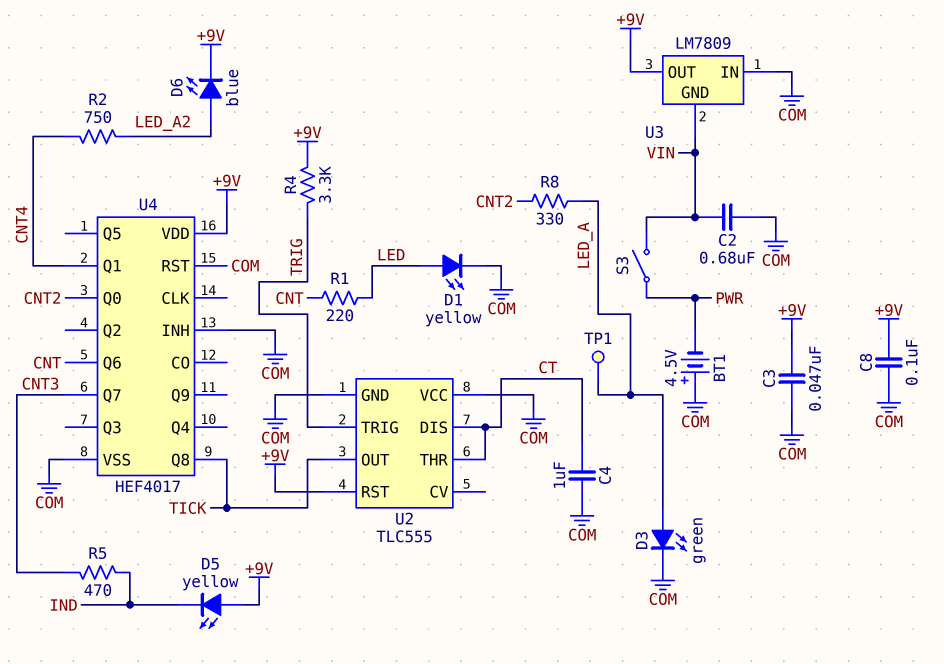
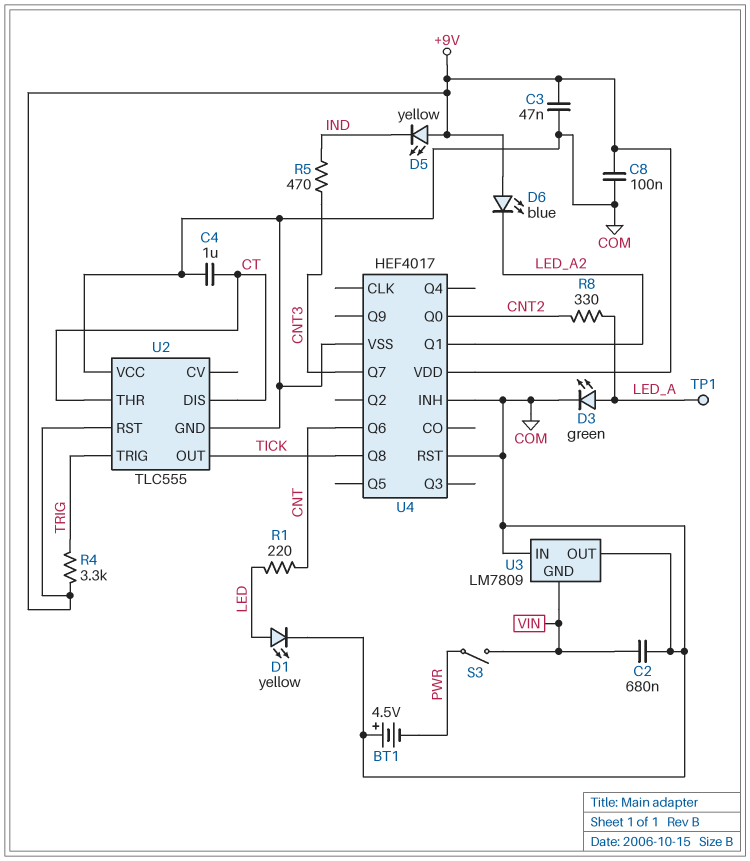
D6: LED blue (A LED_A2, K +9V) -> LED blue (A +9V, K LED_A2)
R2: 750 (CNT4, LED_A2) -> none
U3 pin OUT: +9V -> COM
U4 pin Q1: CNT4 -> LED_A2

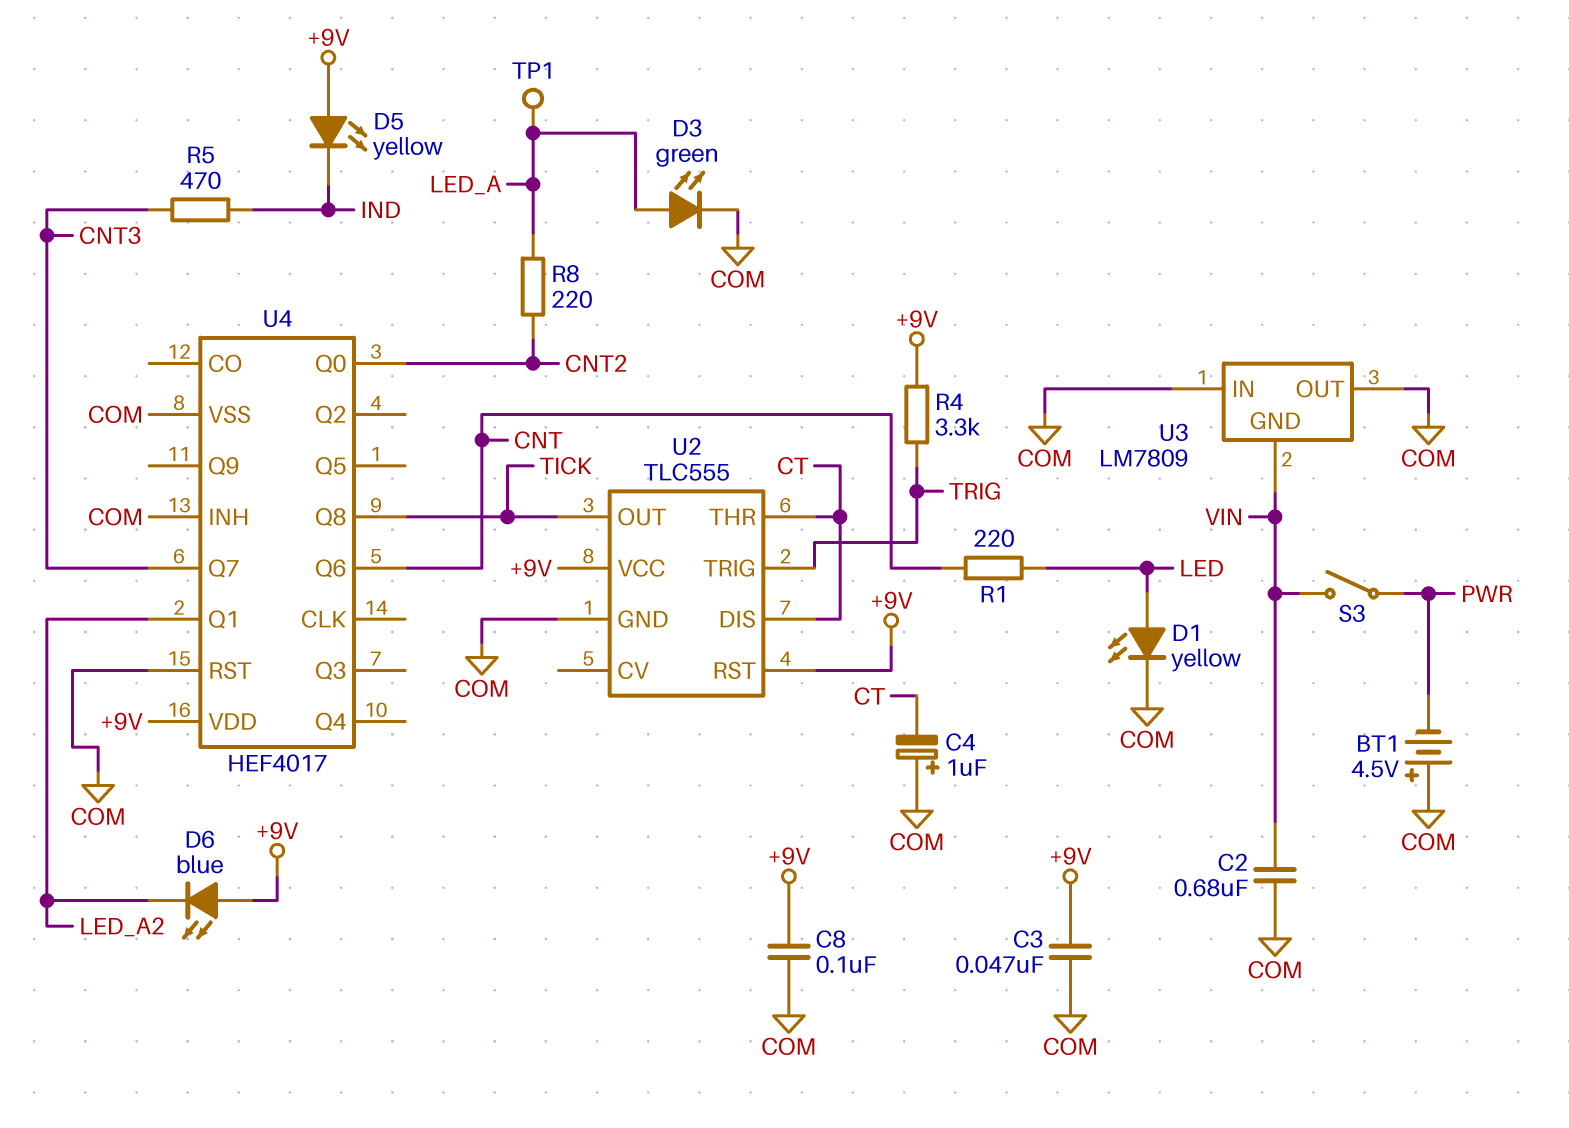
C4: 1uF (COM, CT) -> 1uF (plus COM, minus CT)
R8: 330 (CNT2, LED_A) -> 220 (CNT2, LED_A)
U2 pin VCC: COM -> +9V

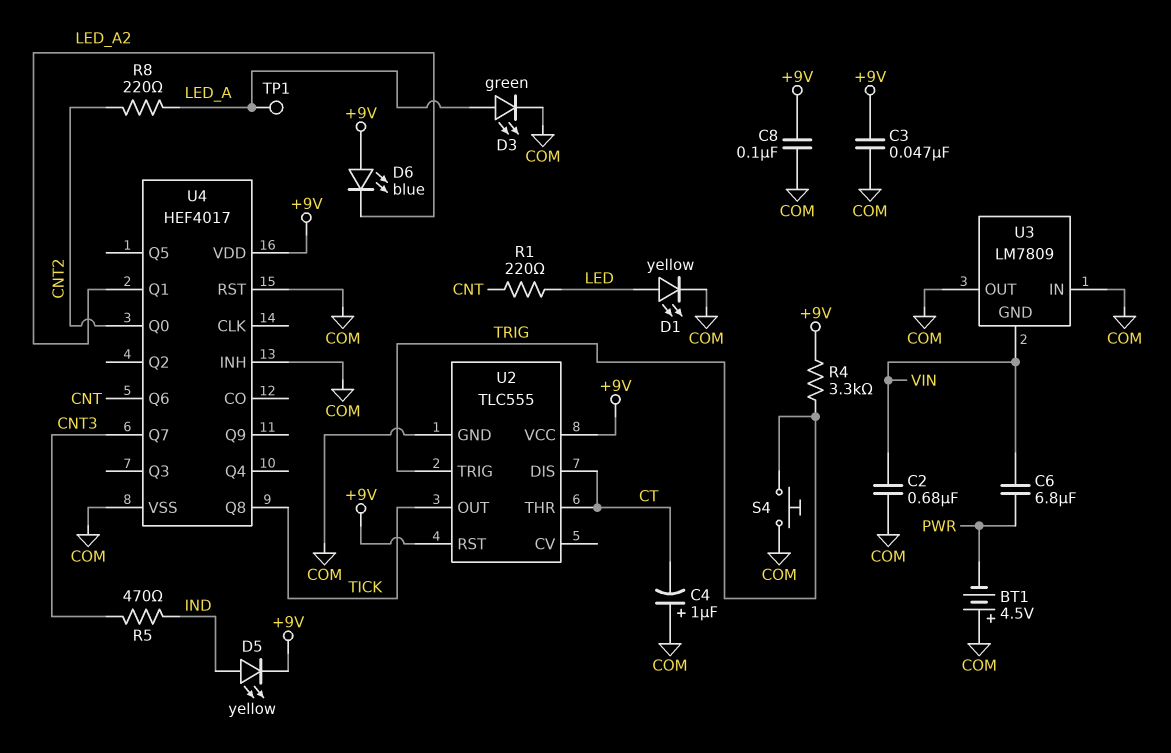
C6: none -> 6.8uF (PWR, VIN)
D5: LED yellow (A +9V, K IND) -> LED yellow (A IND, K +9V)
S3: switch (PWR, VIN) -> none
S4: none -> button (COM, TRIG)

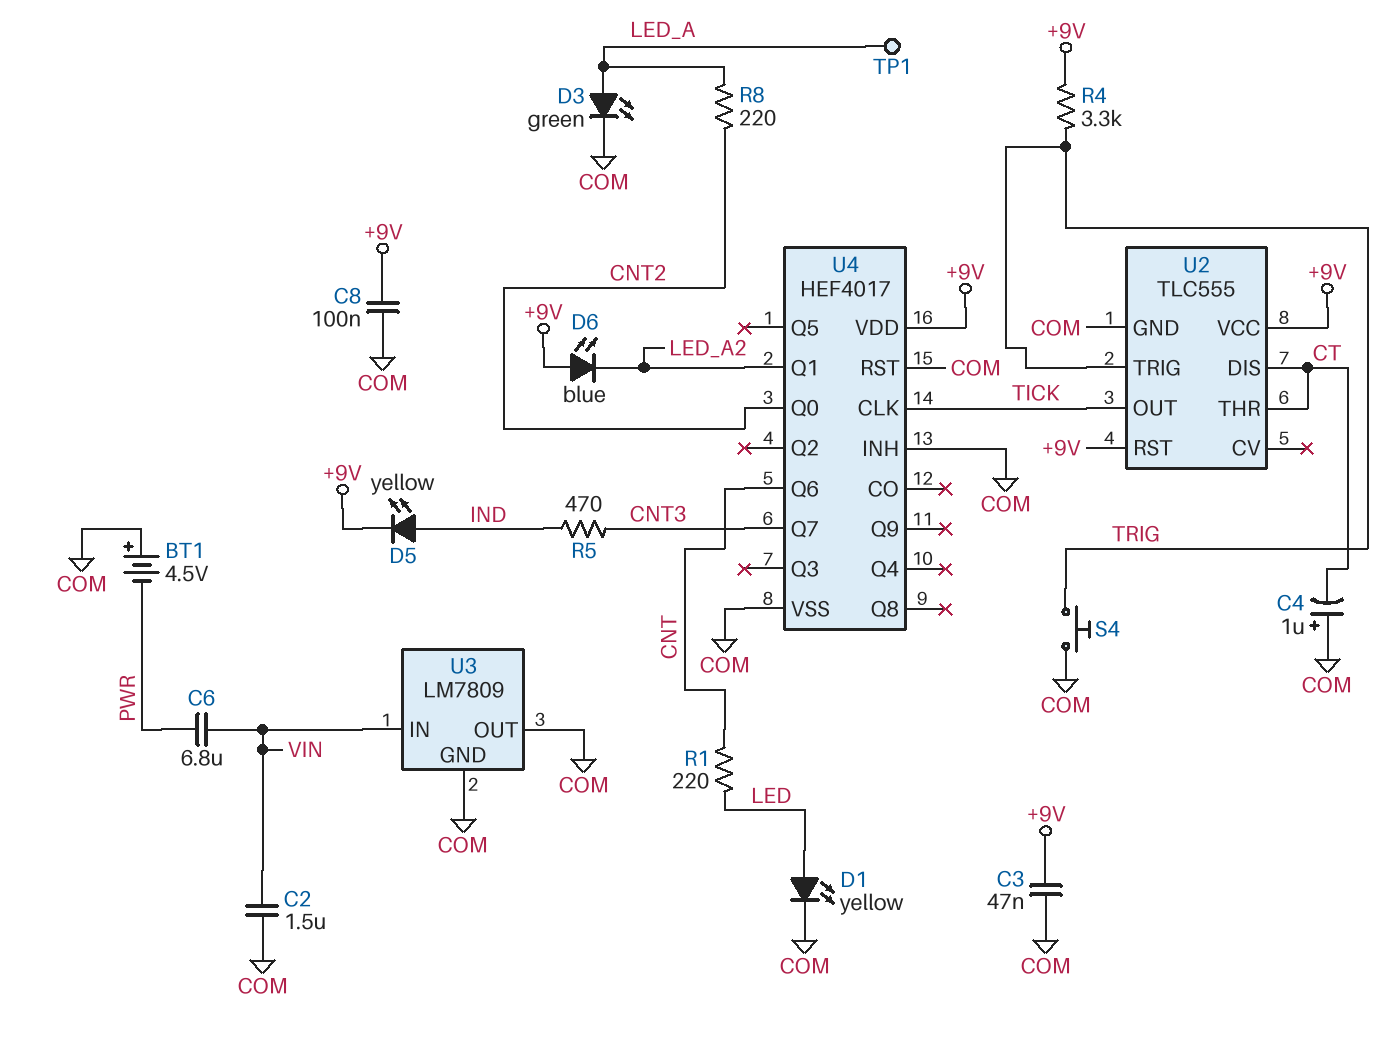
C2: 680nF (COM, VIN) -> 1.5uF (COM, VIN)
U3 pin GND: VIN -> COM
U3 pin IN: COM -> VIN
U4 pin CLK: none -> TICK
U4 pin Q8: TICK -> none

